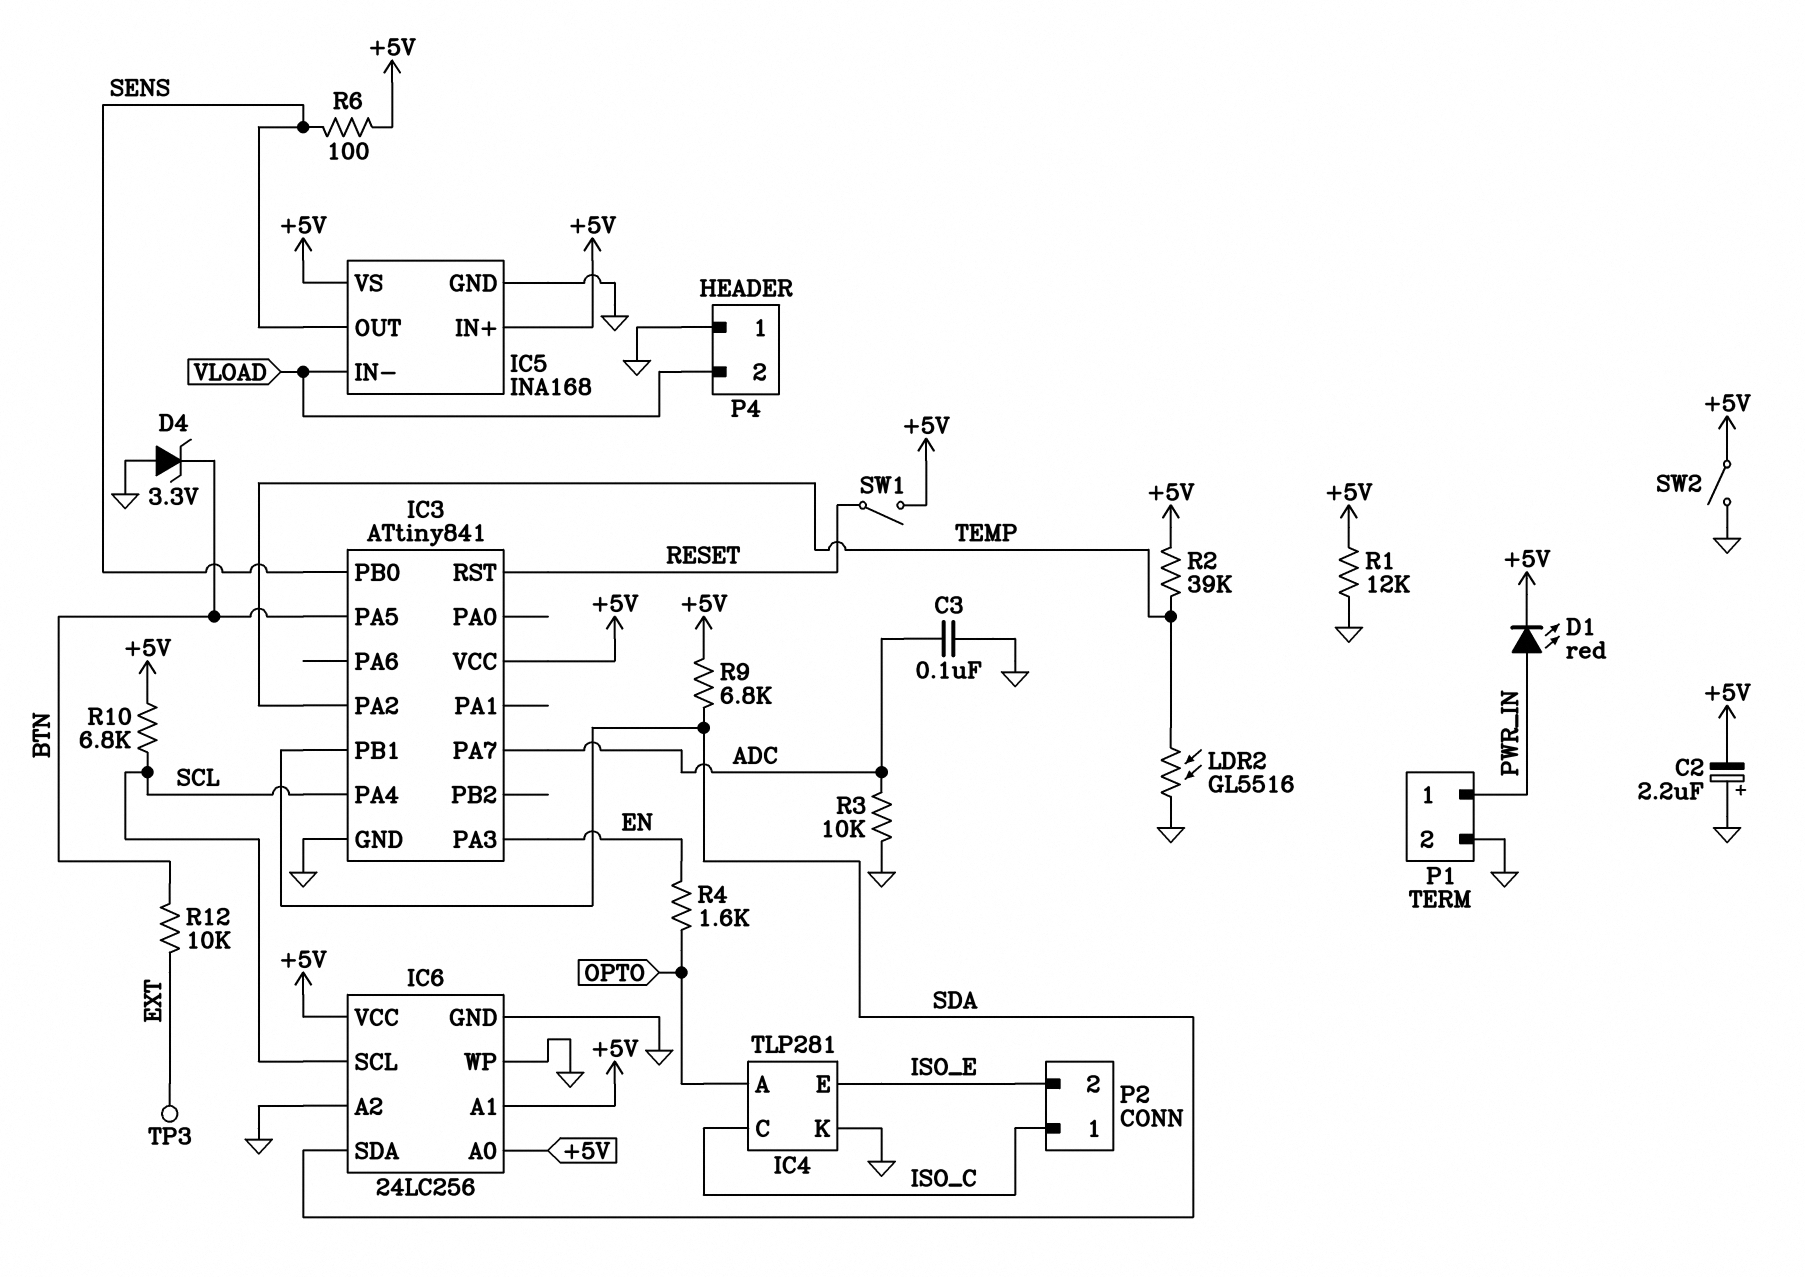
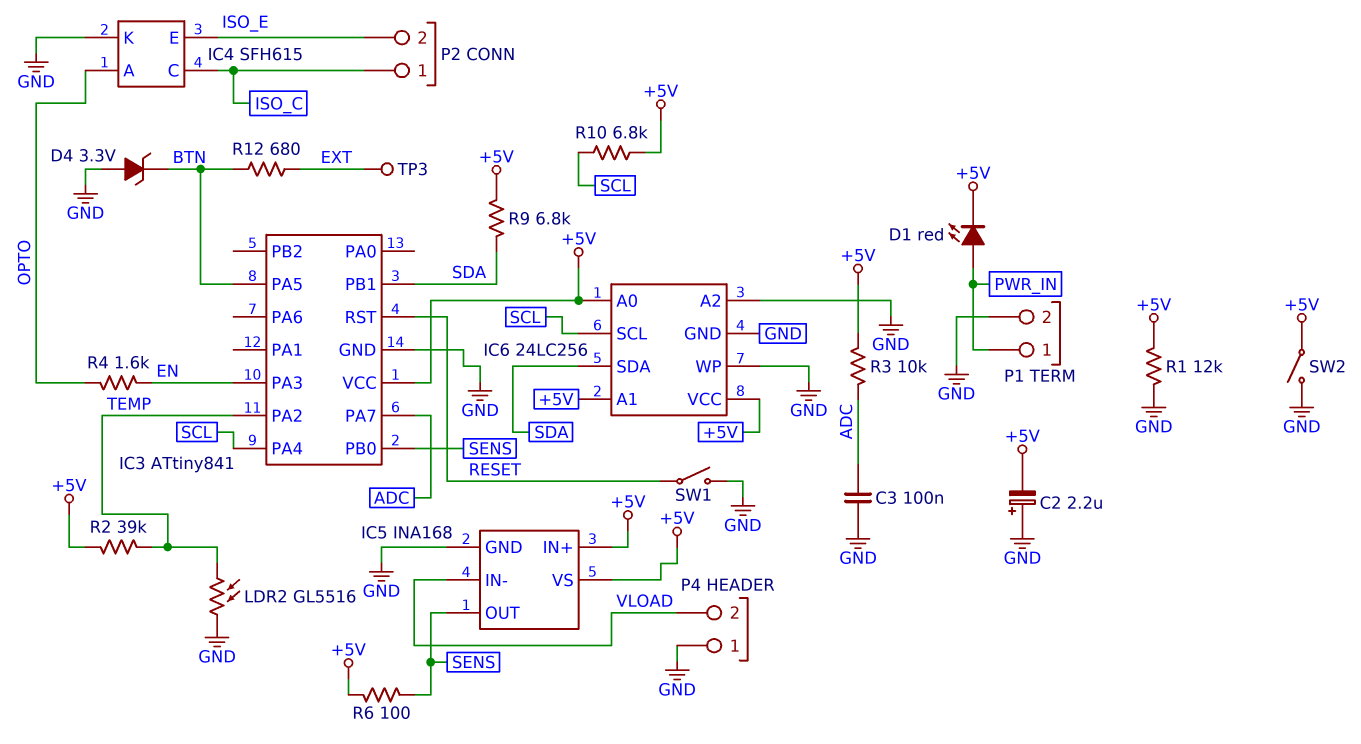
IC4: TLP281 -> SFH615
R3: 10k (ADC, GND) -> 10k (+5V, ADC)
R12: 10k (BTN, EXT) -> 680 (BTN, EXT)
SW1: switch (+5V, RESET) -> switch (GND, RESET)

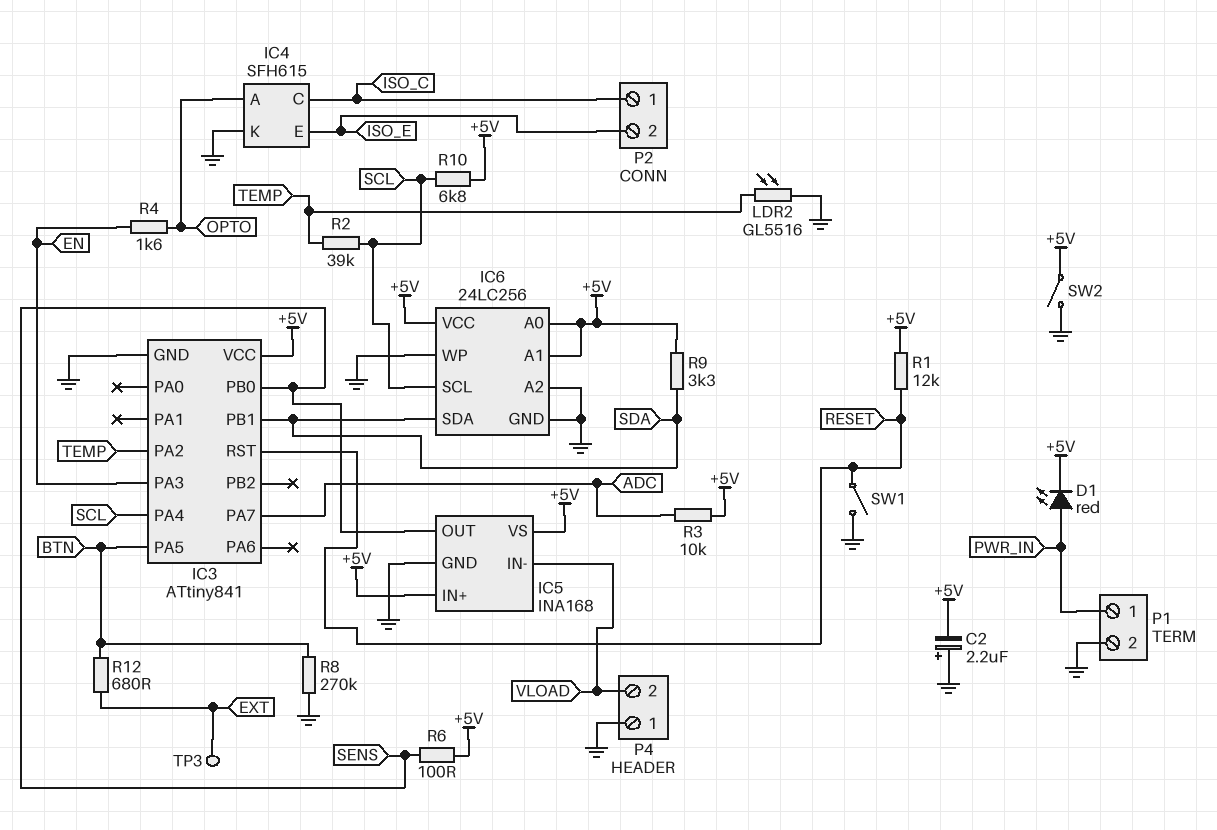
C3: 100nF (ADC, GND) -> none
D4: zener 3.3V (A GND, K BTN) -> none
R1: 12k (+5V, GND) -> 12k (+5V, RESET)
R2: 39k (+5V, TEMP) -> 39k (SCL, TEMP)
R8: none -> 270k (BTN, GND)
R9: 6.8k (+5V, SDA) -> 3.3k (+5V, SDA)

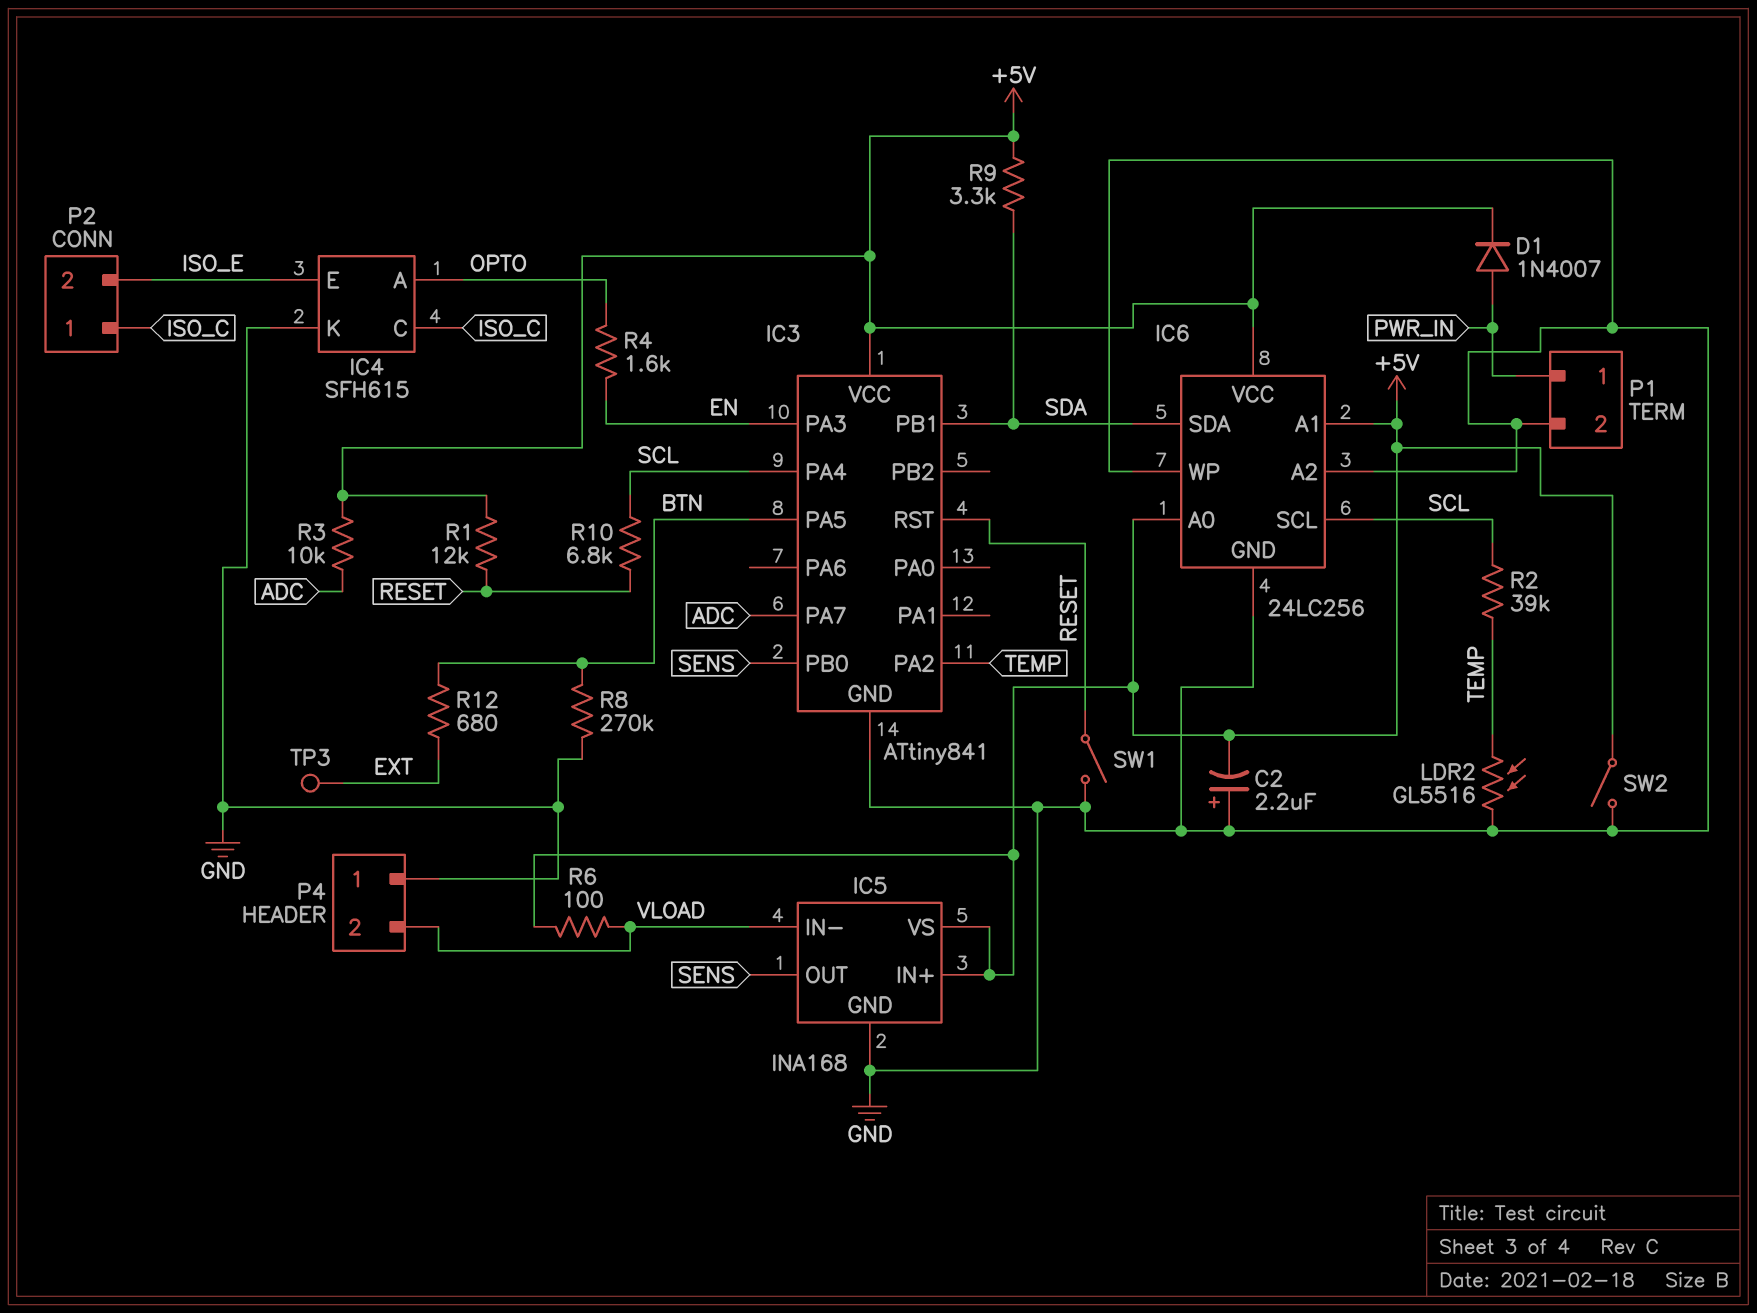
D1: LED red (A PWR_IN, K +5V) -> diode 1N4007 (A PWR_IN, K +5V)
R6: 100 (+5V, SENS) -> 100 (+5V, VLOAD)
R10: 6.8k (+5V, SCL) -> 6.8k (RESET, SCL)

